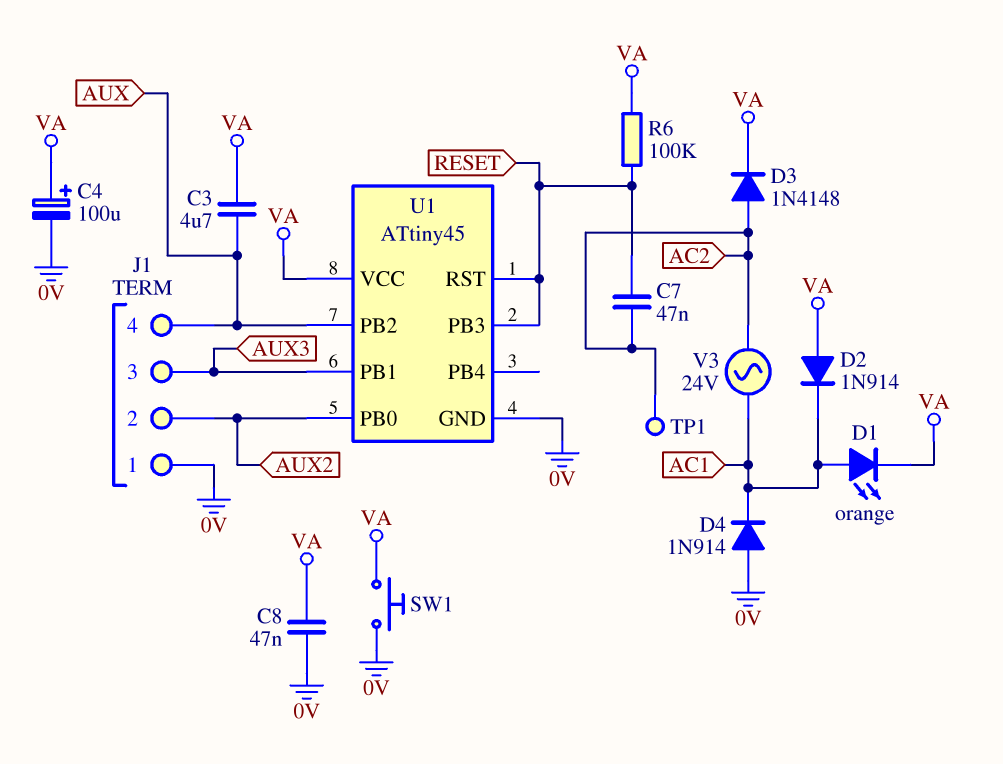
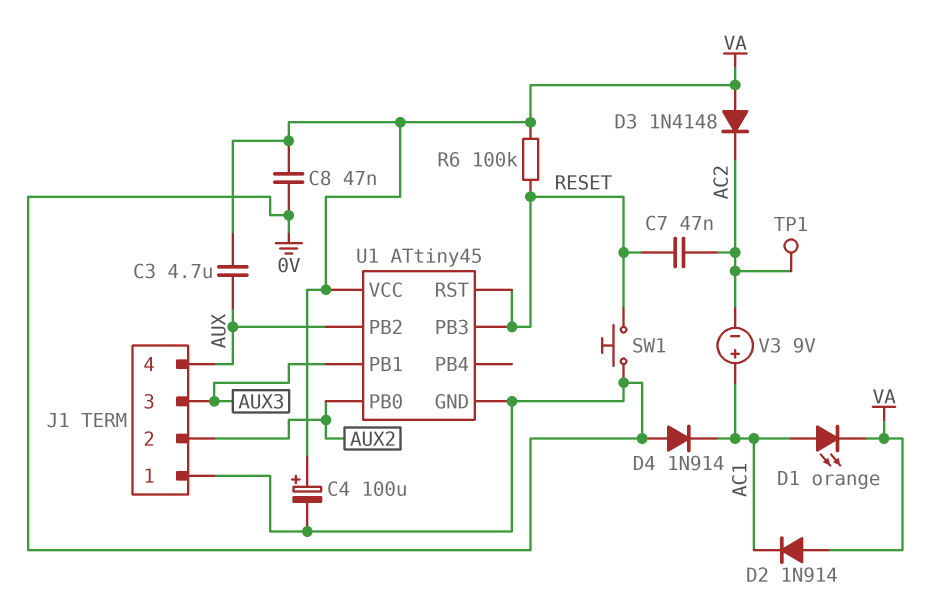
D3: diode 1N4148 (A AC2, K VA) -> diode 1N4148 (A VA, K AC2)
SW1: button (0V, VA) -> button (0V, RESET)
V3: AC 24V (AC1, AC2) -> 9V (plus AC1, minus AC2)

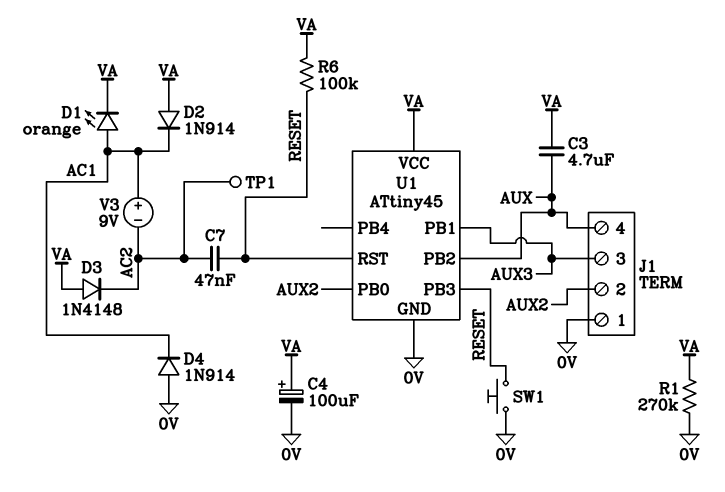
C8: 47nF (0V, VA) -> none
R1: none -> 270k (0V, VA)

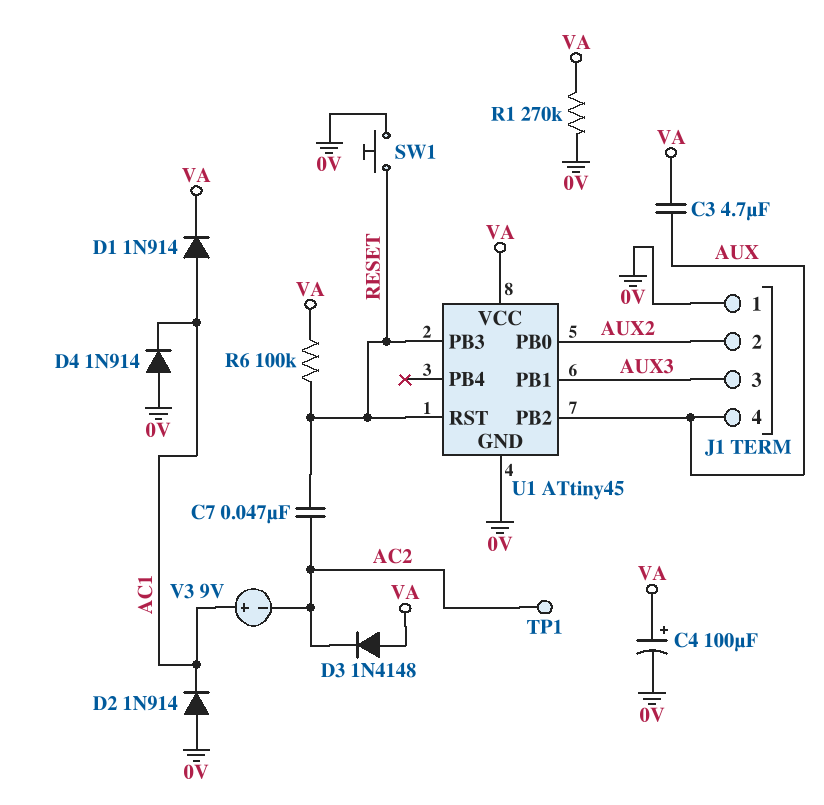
D1: LED orange (A AC1, K VA) -> diode 1N914 (A AC1, K VA)
D2: diode 1N914 (A VA, K AC1) -> diode 1N914 (A 0V, K AC1)

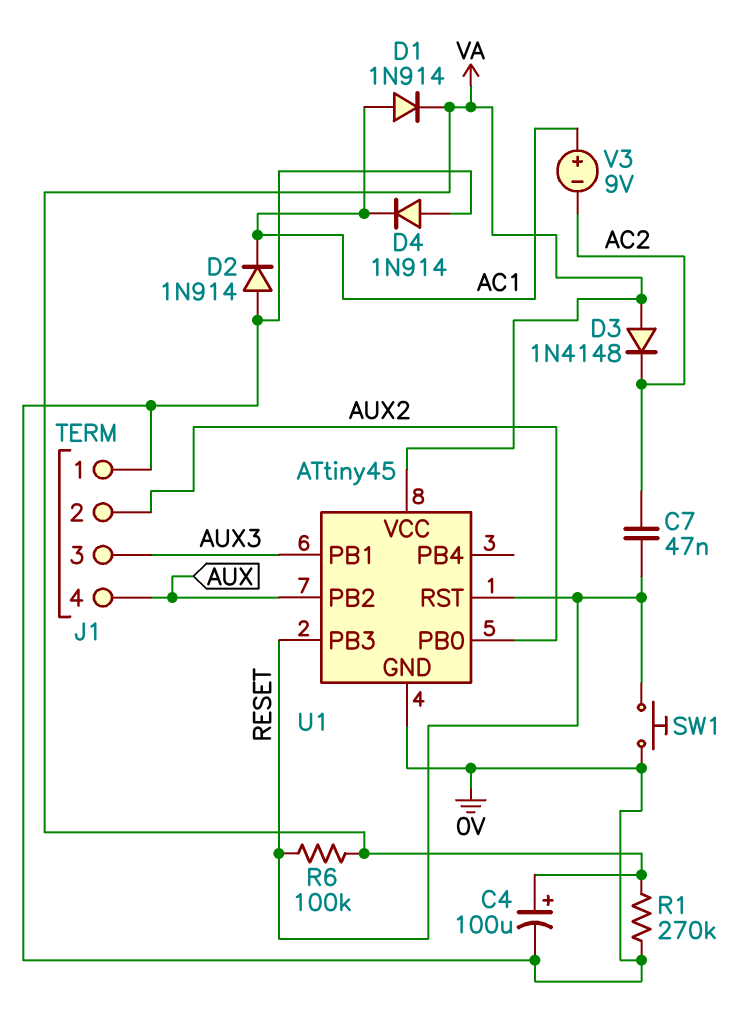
C3: 4.7uF (AUX, VA) -> none
TP1: test point (AC2) -> none

